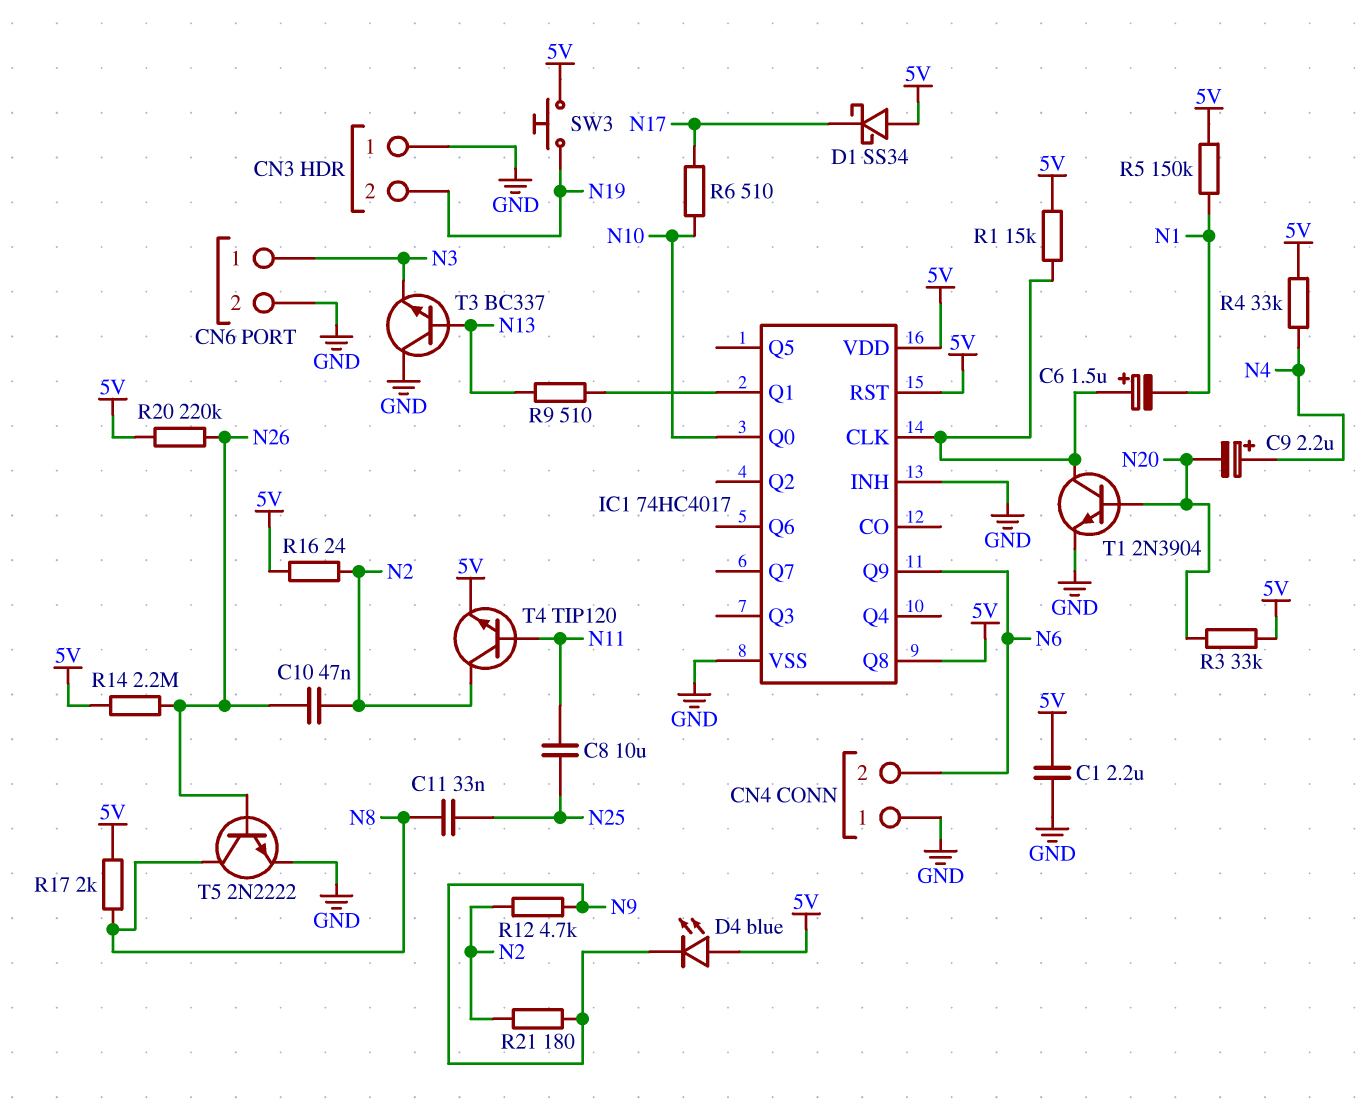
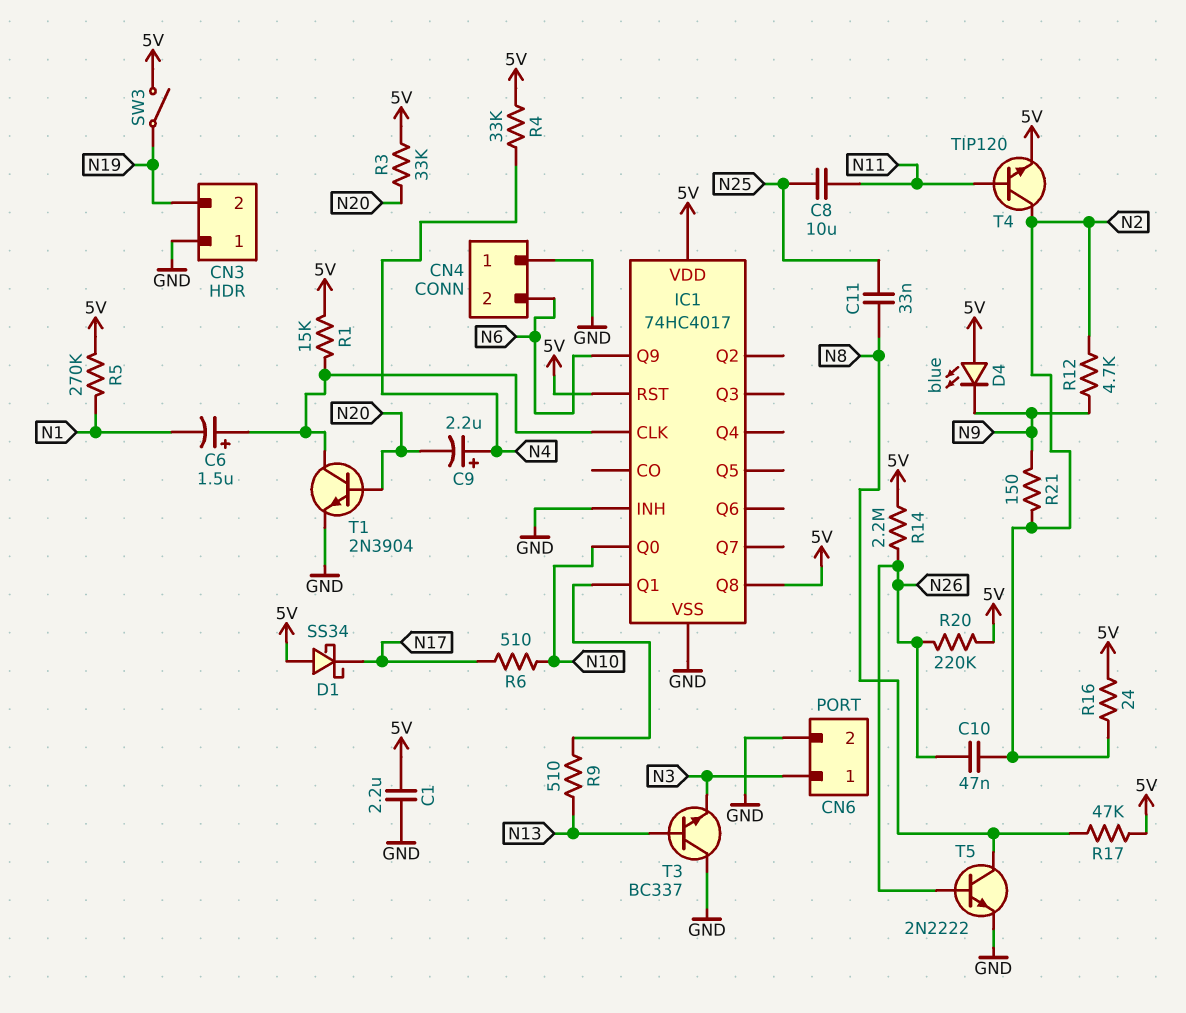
R5: 150k (5V, N1) -> 270k (5V, N1)
R17: 2k (5V, N8) -> 47k (5V, N8)
R21: 180 (N2, N9) -> 150 (N2, N9)
SW3: button (5V, N19) -> switch (5V, N19)

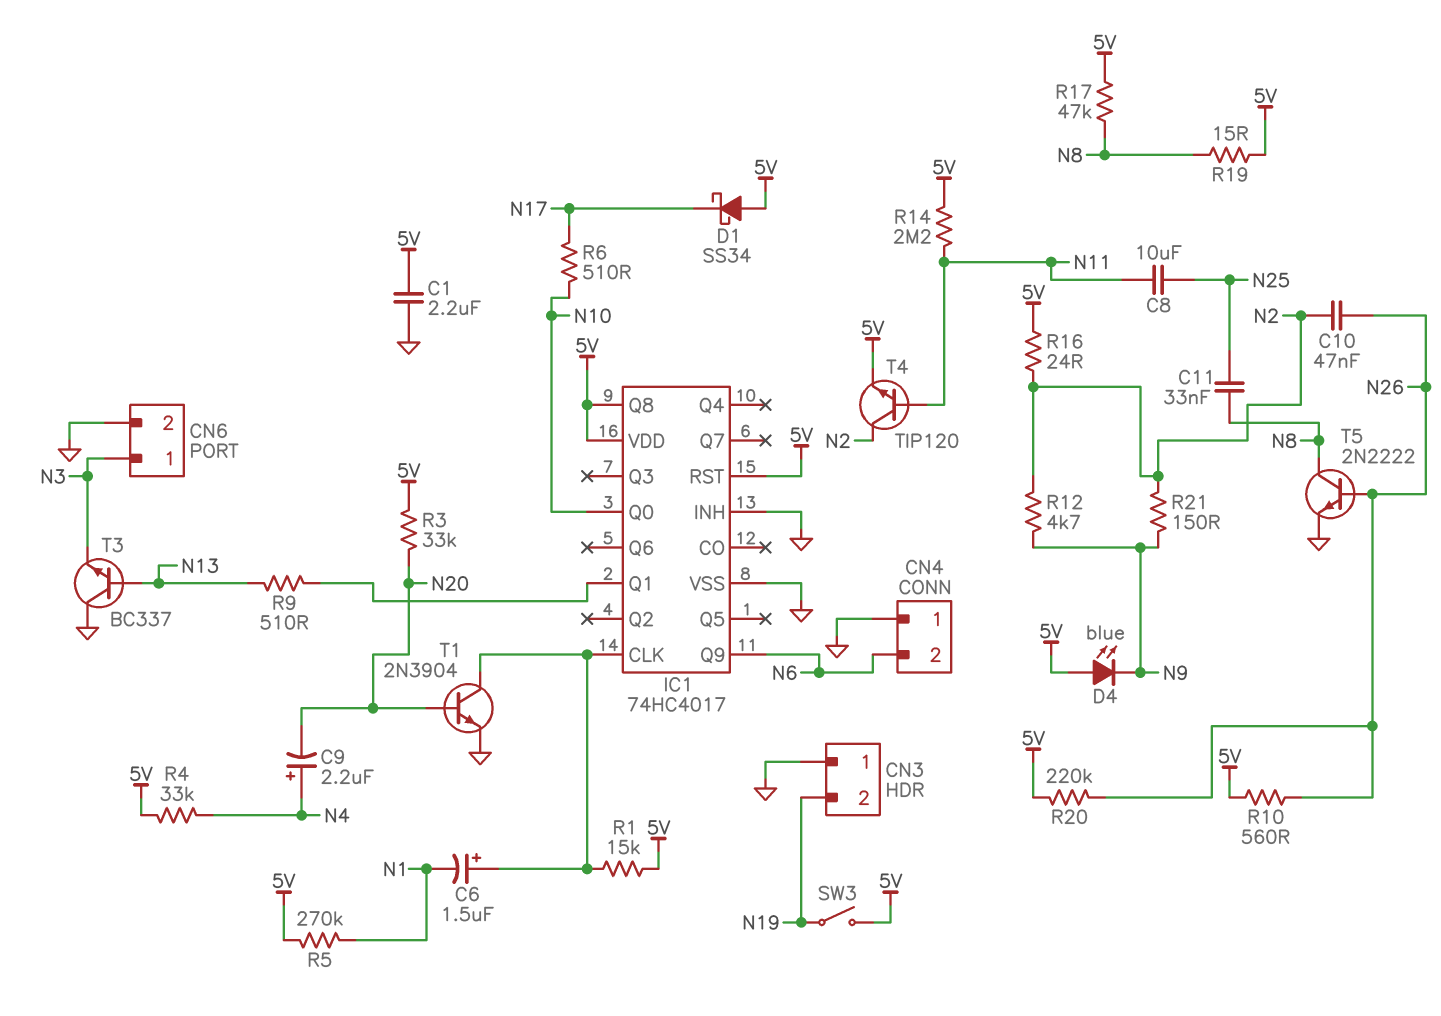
R10: none -> 560 (5V, N26)
R14: 2.2M (5V, N26) -> 2.2M (5V, N11)
R19: none -> 15 (5V, N8)

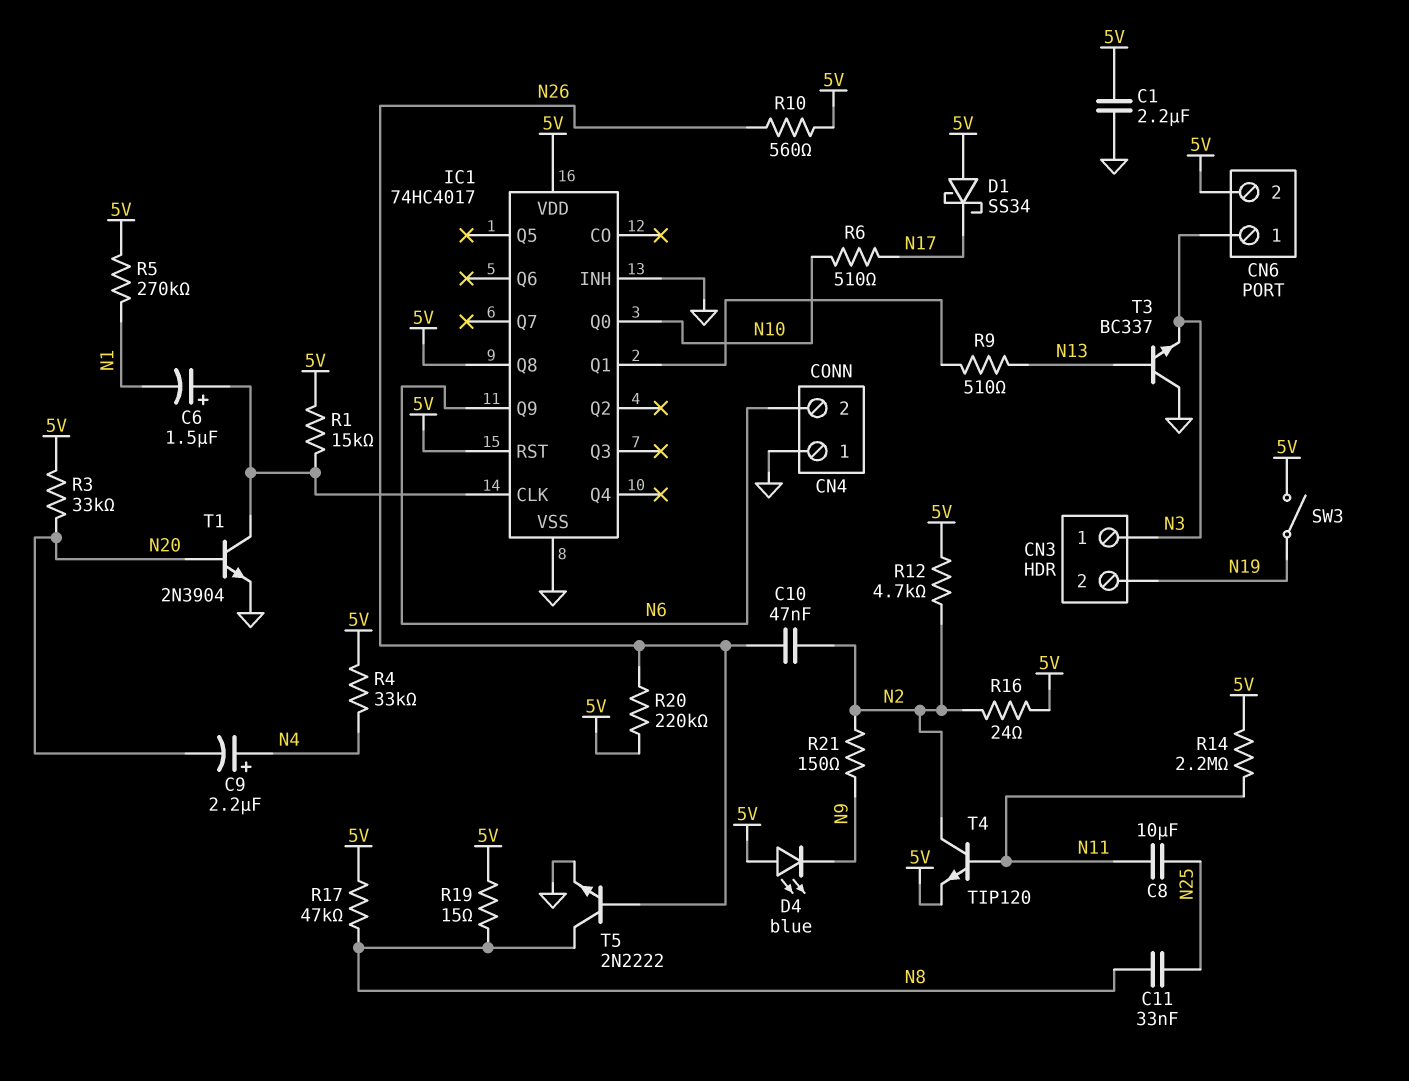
CN3 pin 1: GND -> N3
CN6 pin 2: GND -> 5V
R12: 4.7k (N2, N9) -> 4.7k (5V, N2)

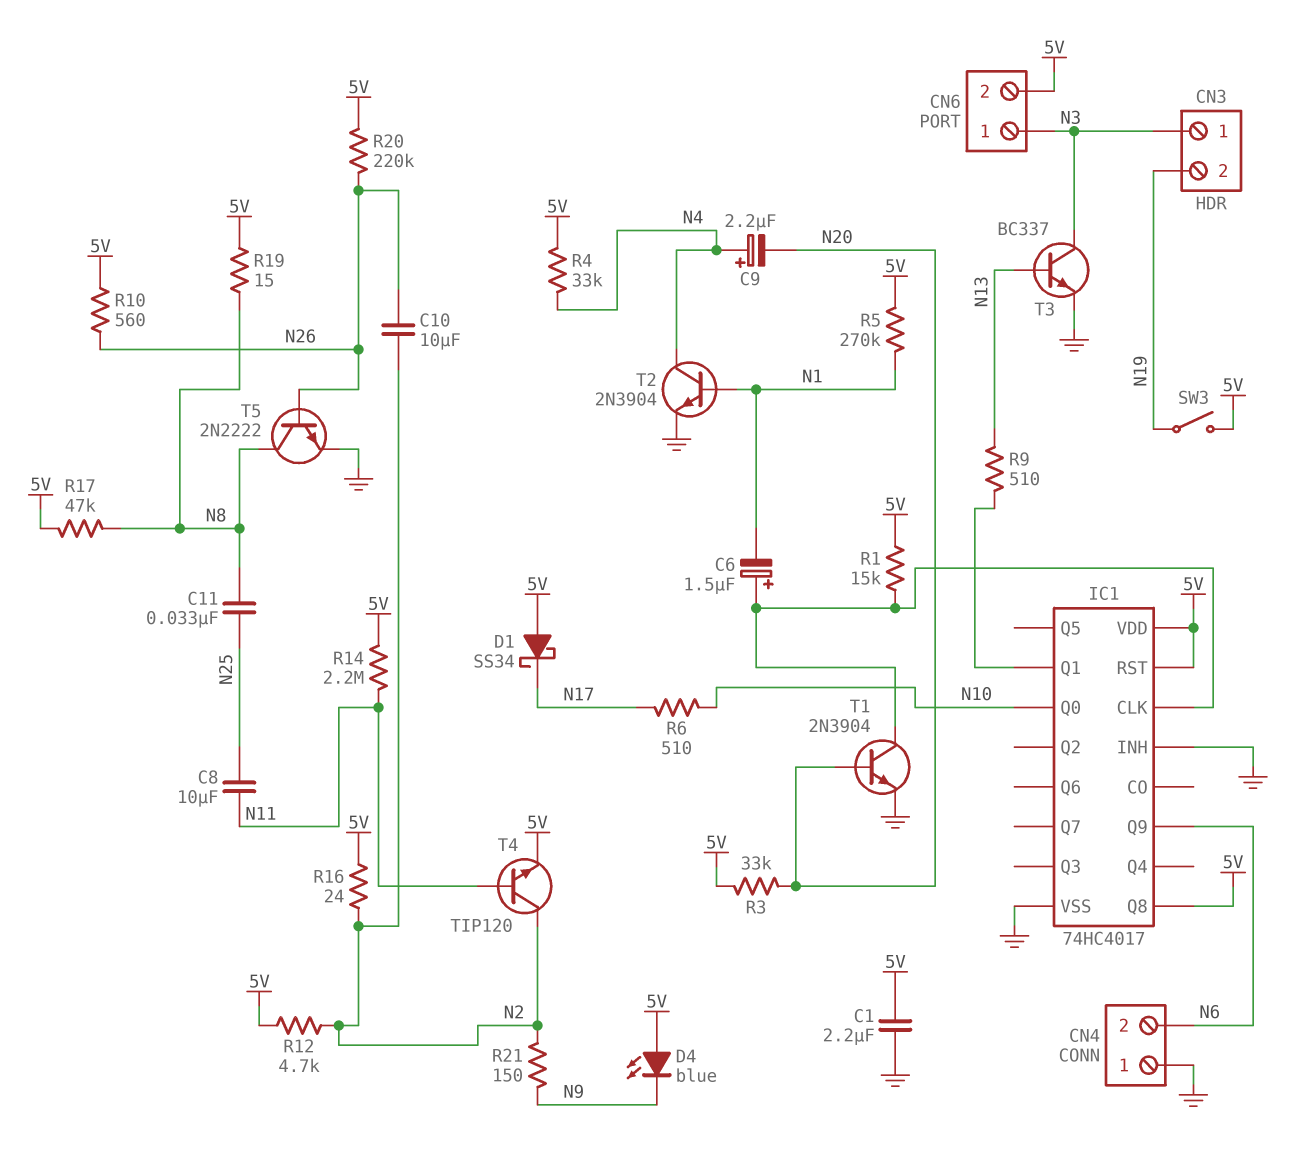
C10: 47nF (N2, N26) -> 10uF (N2, N26)
T2: none -> NPN 2N3904 (B N1, C N4, E GND)
T3: NPN BC337 (B N13, C GND, E N3) -> NPN BC337 (B N13, C N3, E GND)

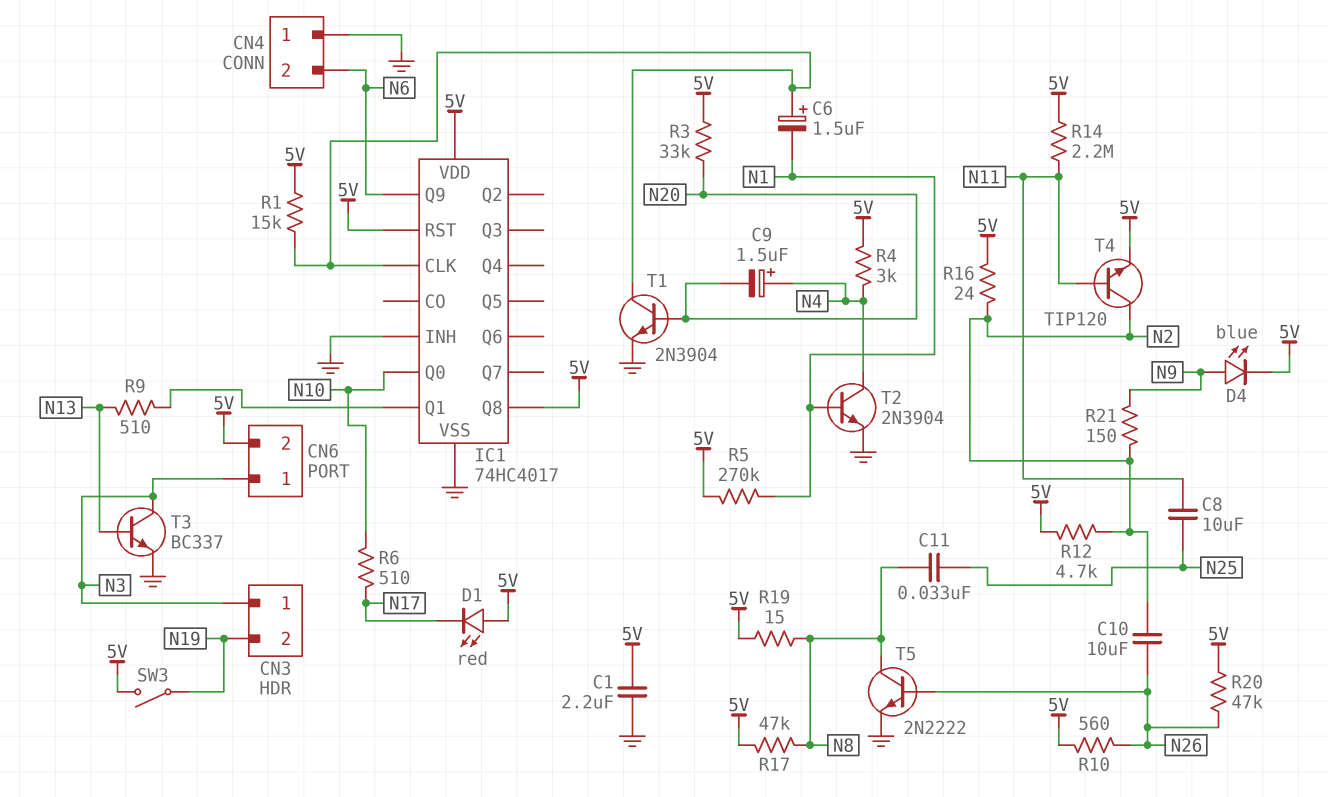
C9: 2.2uF (plus N4, minus N20) -> 1.5uF (plus N4, minus N20)
D1: schottky SS34 (A 5V, K N17) -> LED red (A 5V, K N17)
D4: LED blue (A 5V, K N9) -> LED blue (A N9, K 5V)
R4: 33k (5V, N4) -> 3k (5V, N4)
R20: 220k (5V, N26) -> 47k (5V, N26)

